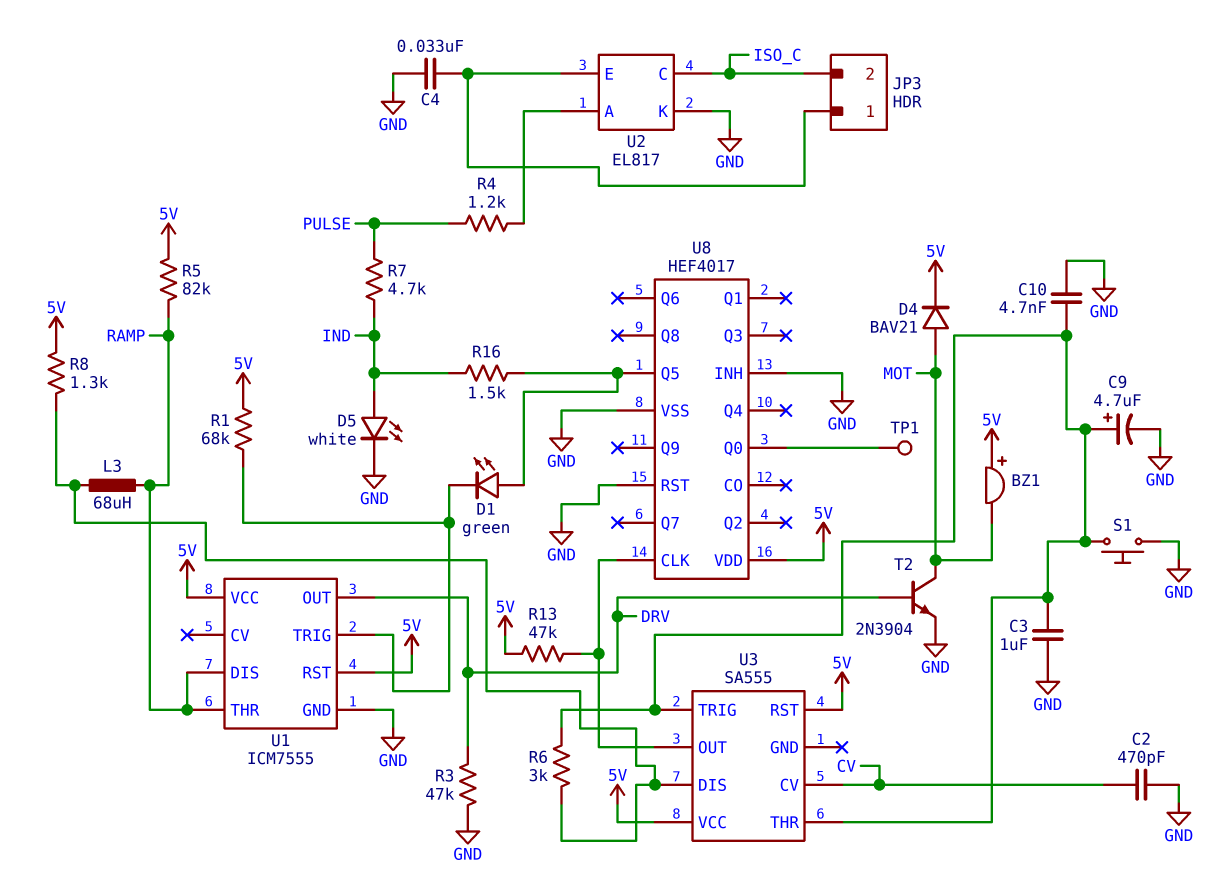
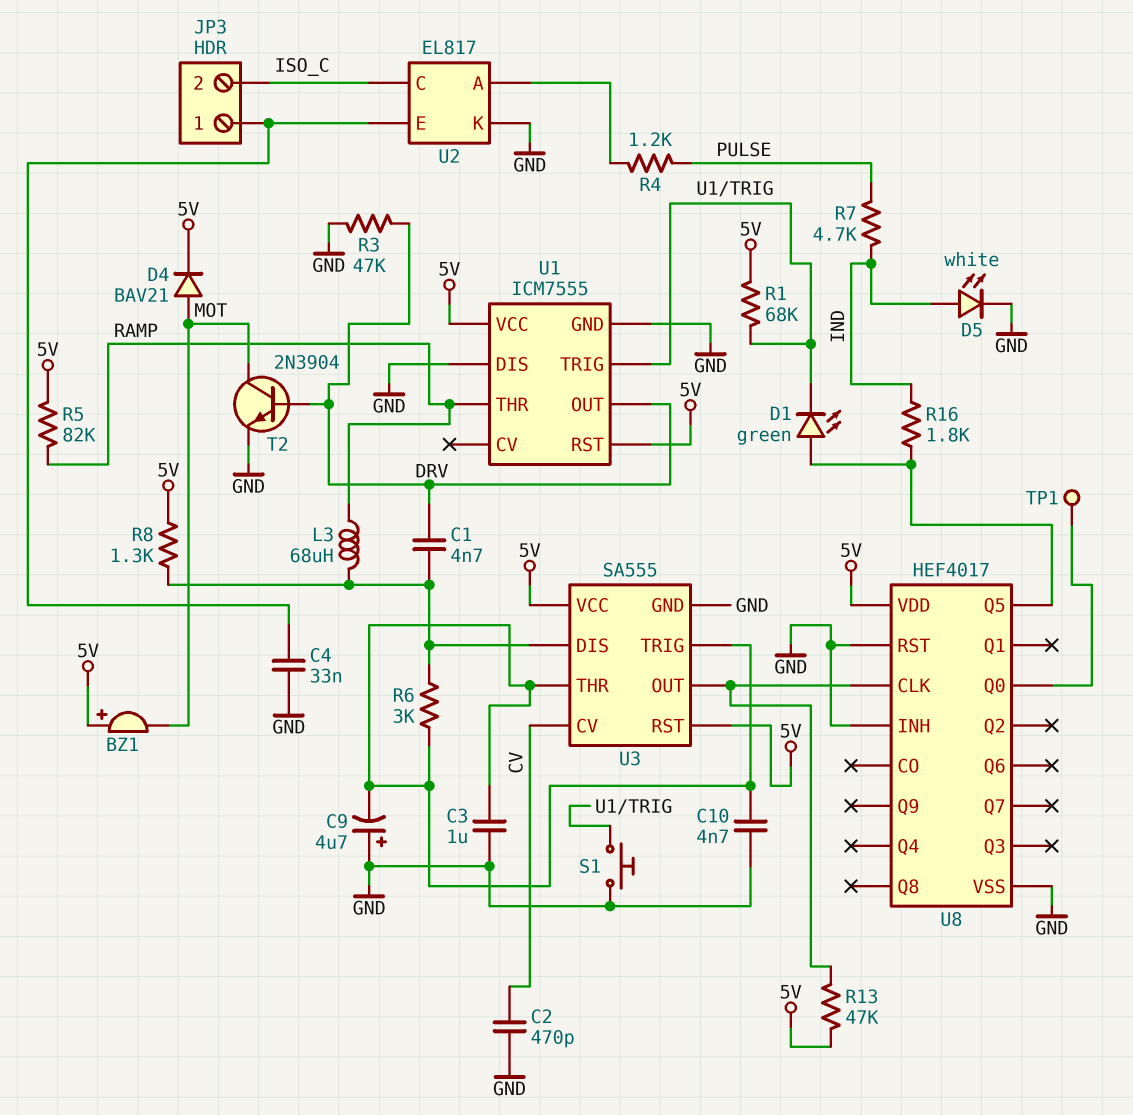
C1: none -> 4.7nF (DRV, U3/DIS)
C9: 4.7uF (plus U3/THR, minus GND) -> 4.7uF (plus GND, minus U3/THR)
R16: 1.5k (IND, U8/Q5) -> 1.8k (IND, U8/Q5)
S1: button (GND, U3/THR) -> button (GND, U1/TRIG)
U1 pin DIS: RAMP -> GND
U3 pin GND: none -> GND

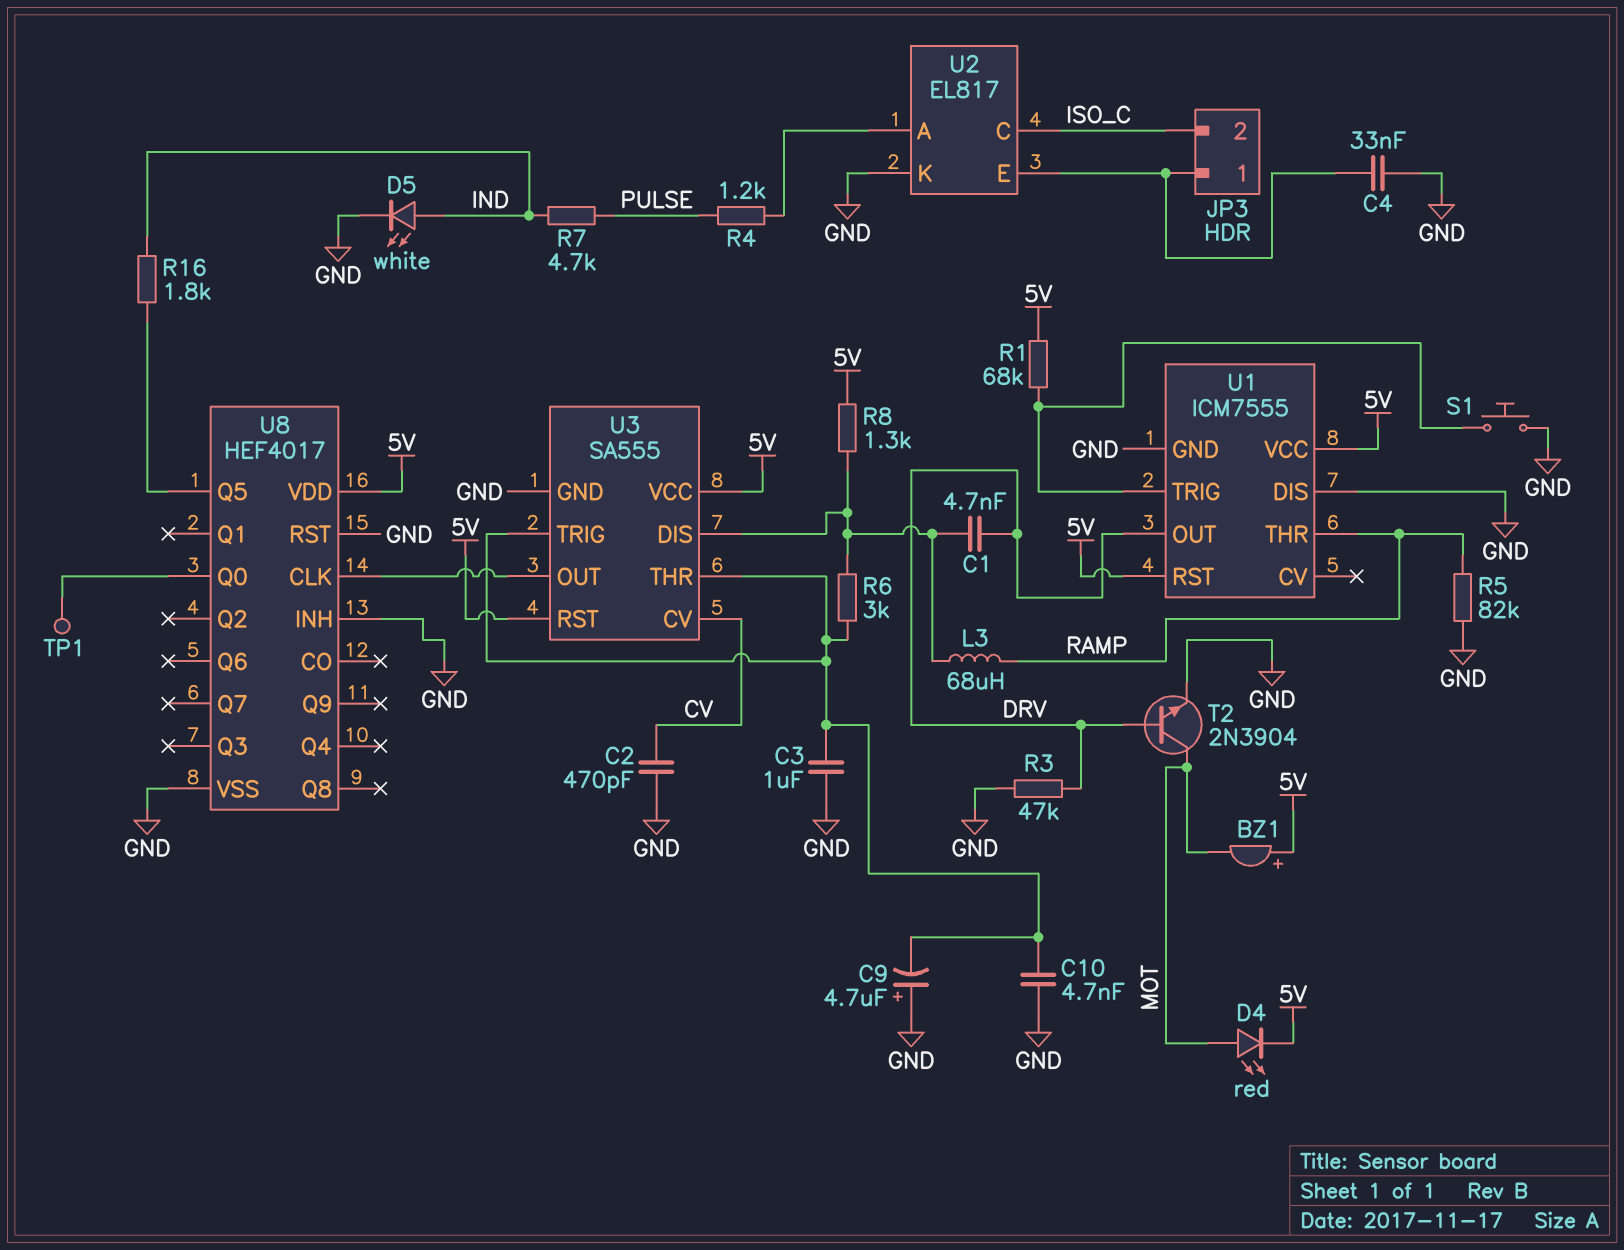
D1: LED green (A U8/Q5, K U1/TRIG) -> none
D4: diode BAV21 (A MOT, K 5V) -> LED red (A MOT, K 5V)
R5: 82k (5V, RAMP) -> 82k (GND, RAMP)
R13: 47k (5V, U3/OUT) -> none

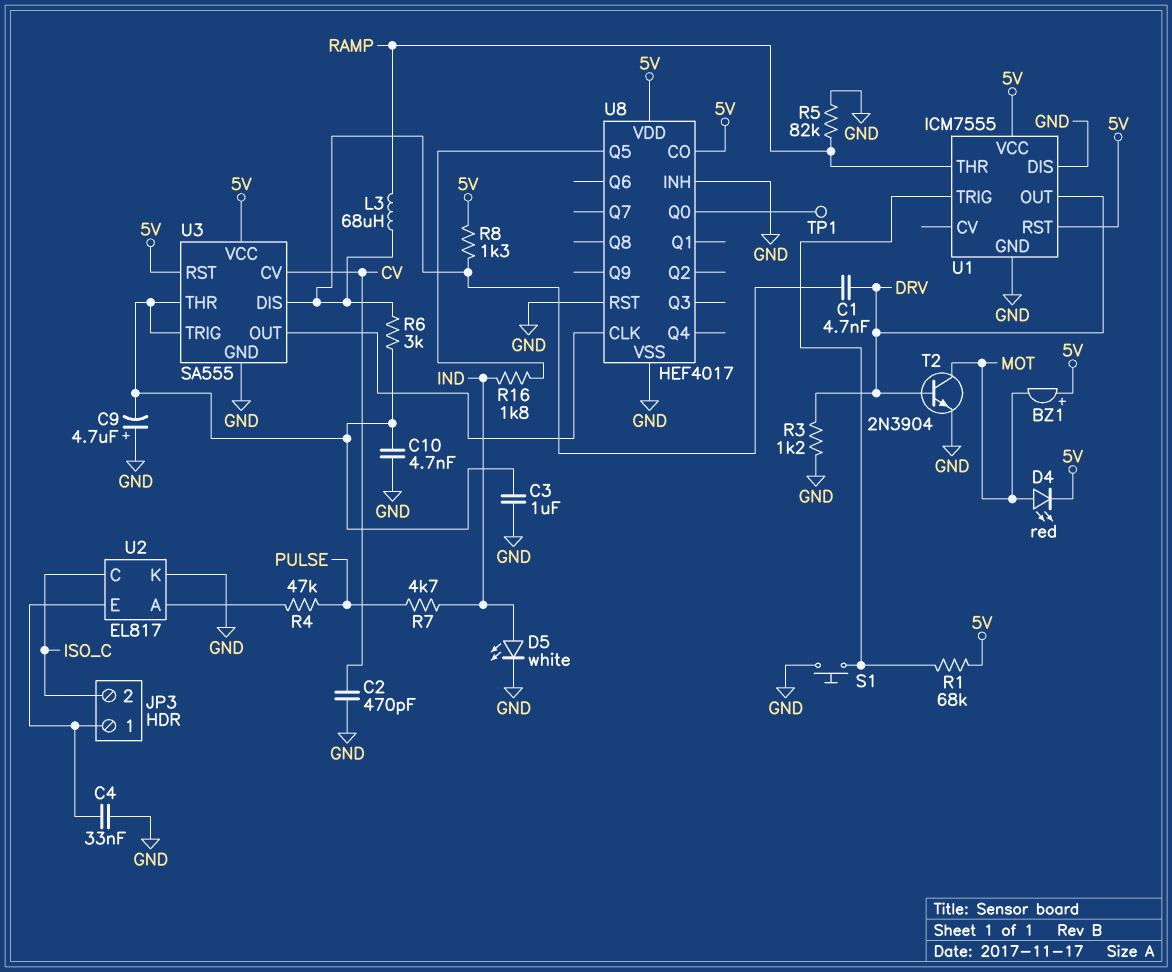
R3: 47k (DRV, GND) -> 1.2k (DRV, GND)
R4: 1.2k (PULSE, U2/A) -> 47k (PULSE, U2/A)
U8 pin CO: none -> 5V

